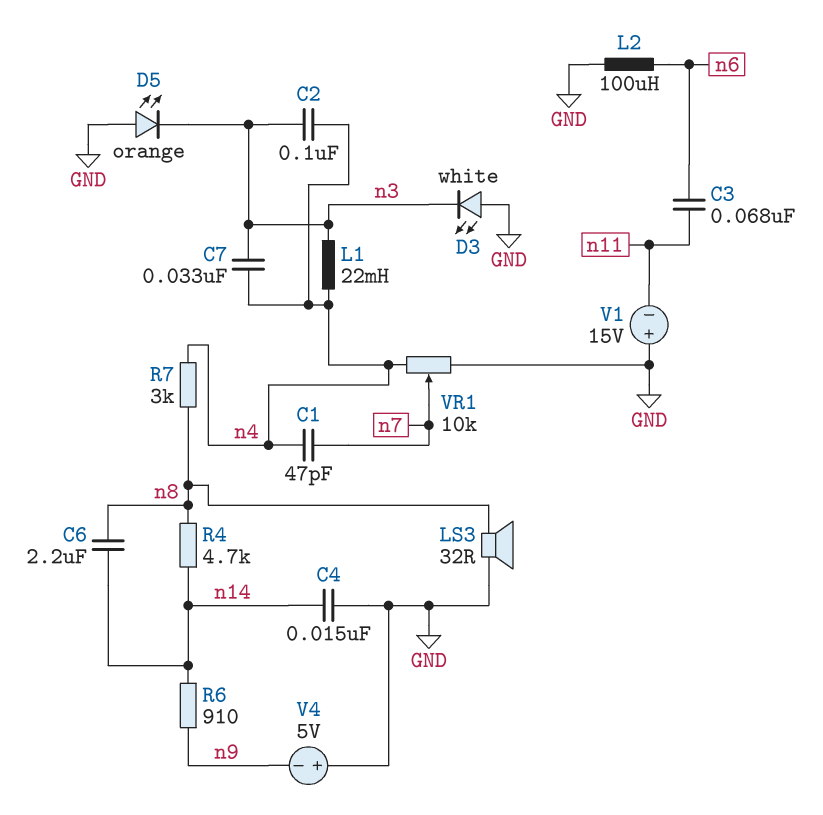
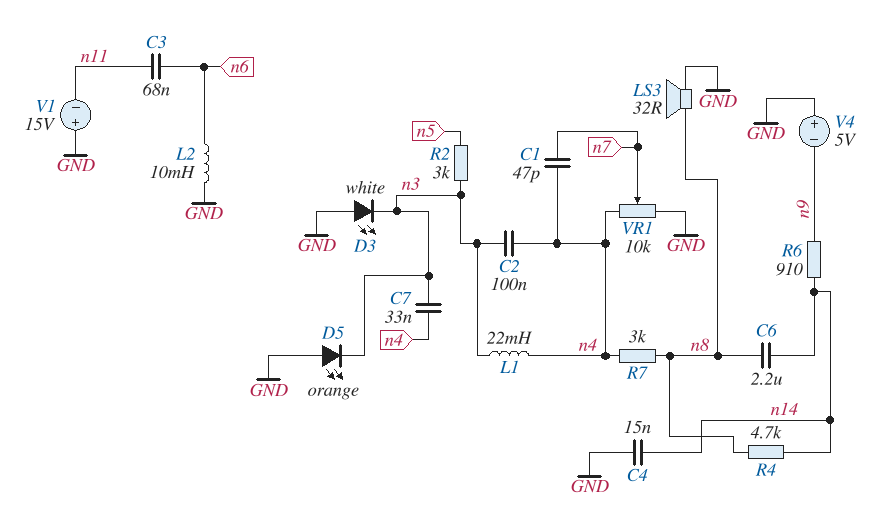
L2: 100uH (GND, n6) -> 10mH (GND, n6)
R2: none -> 3k (n3, n5)

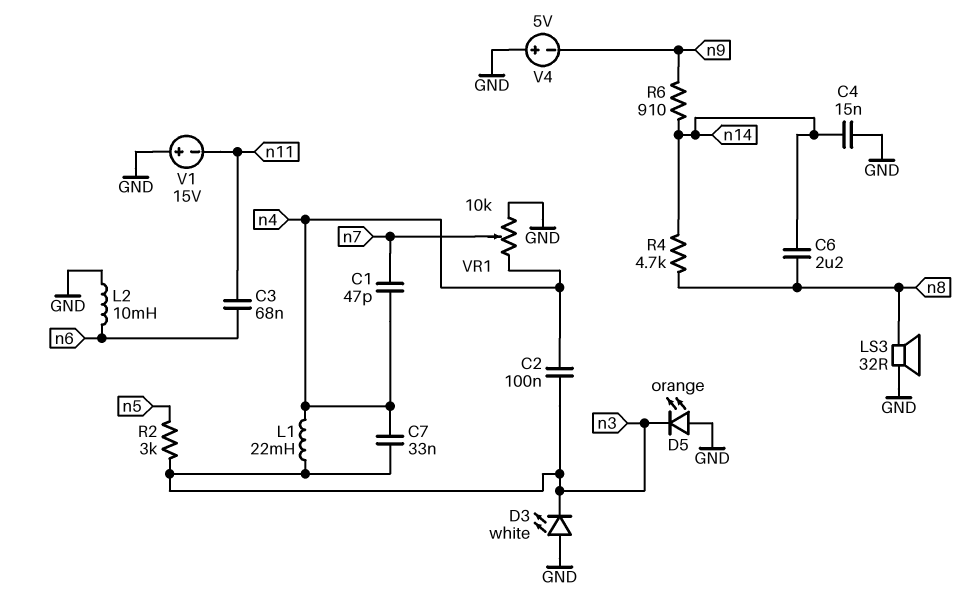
R7: 3k (n4, n8) -> none

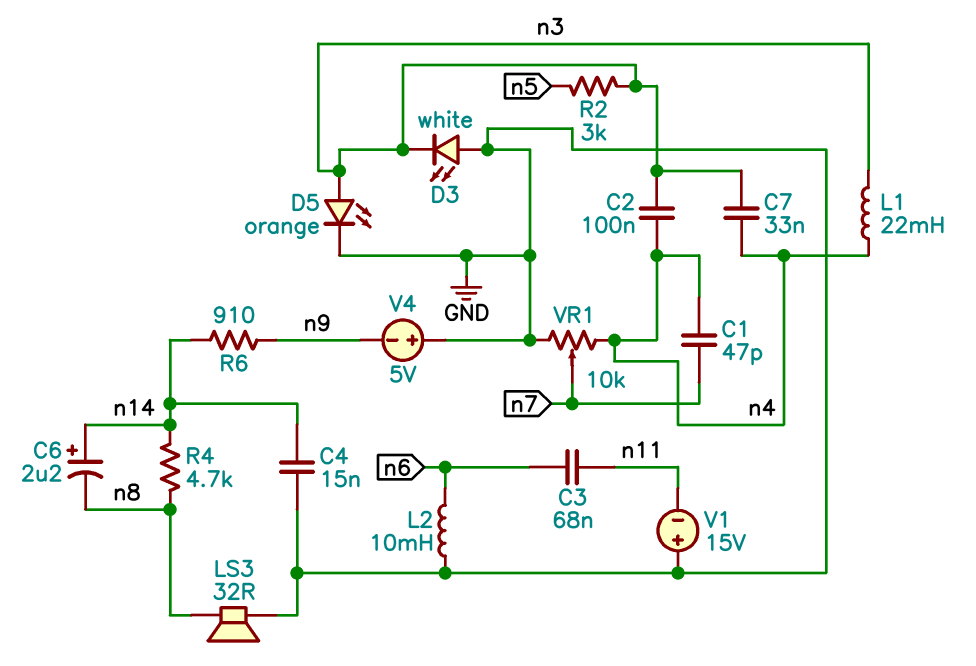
C6: 2.2uF (n8, n14) -> 2.2uF (plus n14, minus n8)
D5: LED orange (A GND, K n3) -> LED orange (A n3, K GND)

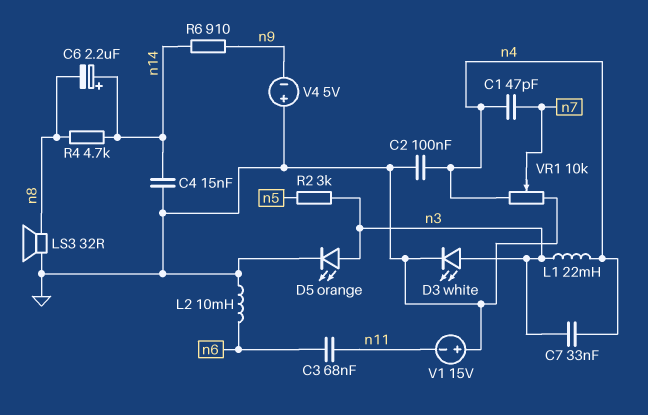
C2: 100nF (n3, n4) -> 100nF (GND, n4)
D3: LED white (A GND, K n3) -> LED white (A n3, K GND)

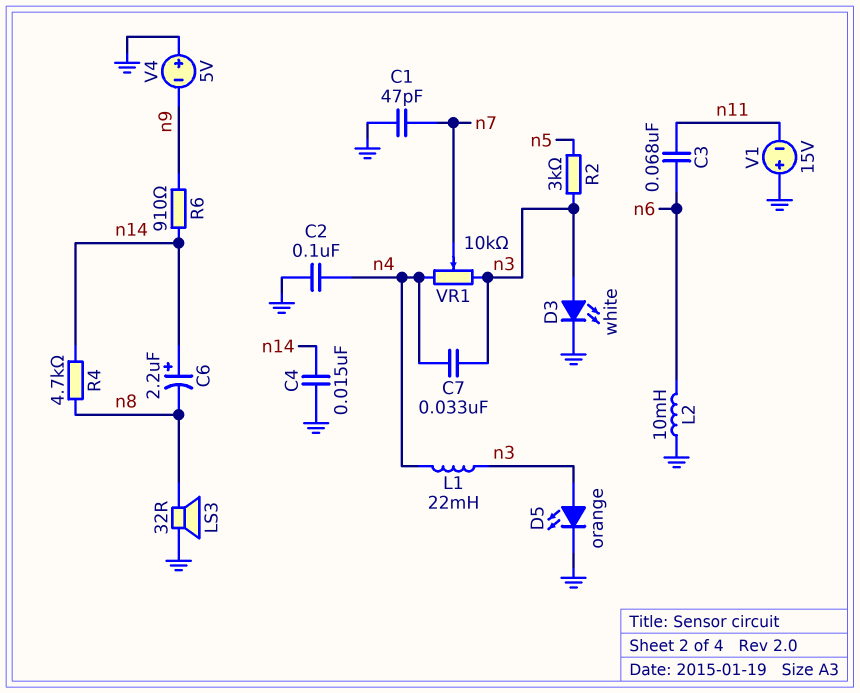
C1: 47pF (n4, n7) -> 47pF (GND, n7)
VR1: 10k (GND, n4, wiper n7) -> 10k (n3, n4, wiper n7)

